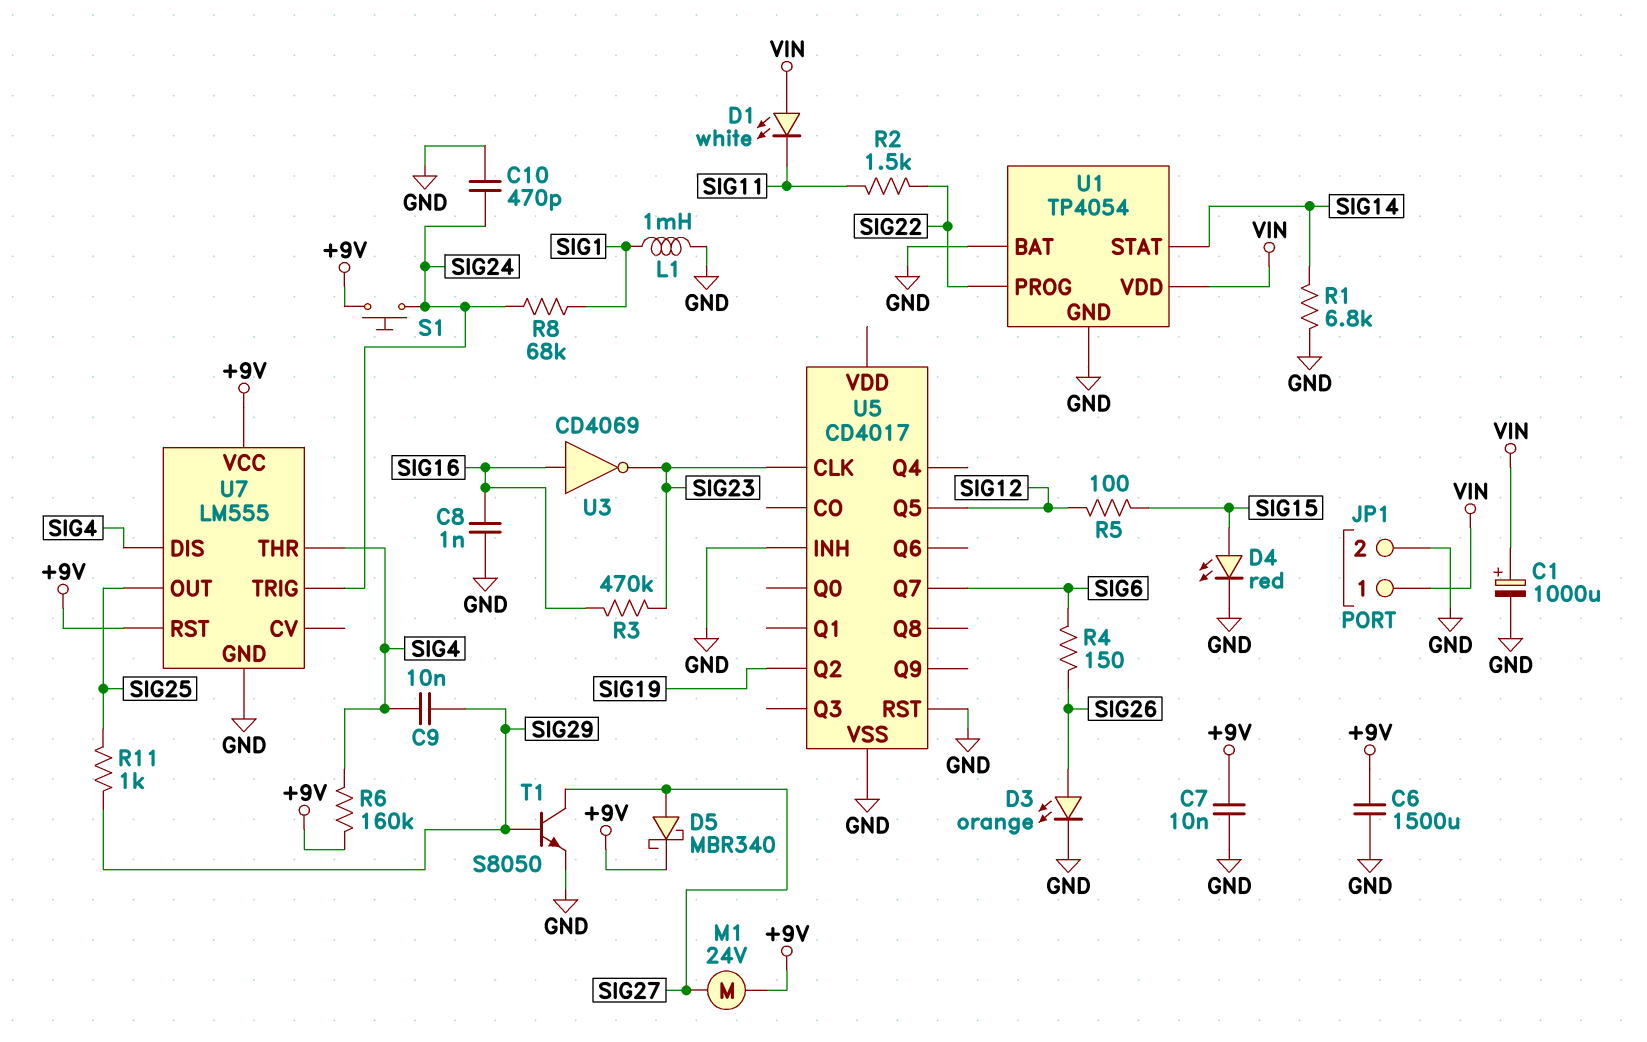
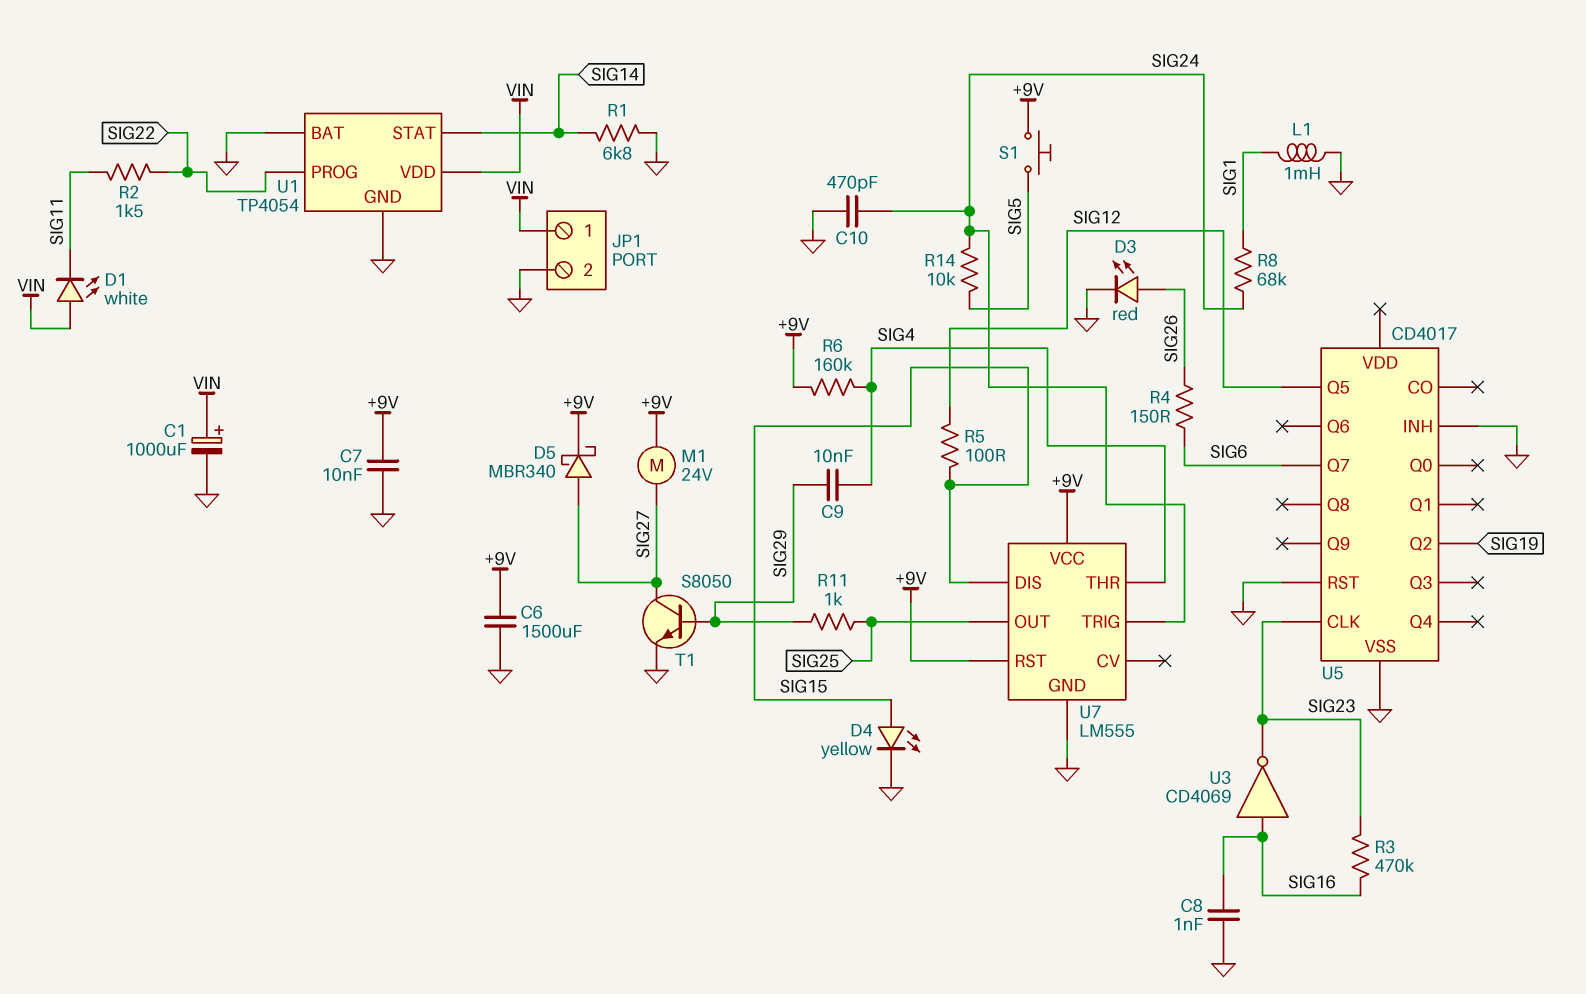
D3: LED orange (A SIG26, K GND) -> LED red (A SIG26, K GND)
D4: LED red (A SIG15, K GND) -> LED yellow (A SIG15, K GND)
R14: none -> 10k (SIG5, SIG24)
S1: button (+9V, SIG24) -> button (+9V, SIG5)
U7 pin DIS: SIG4 -> SIG15

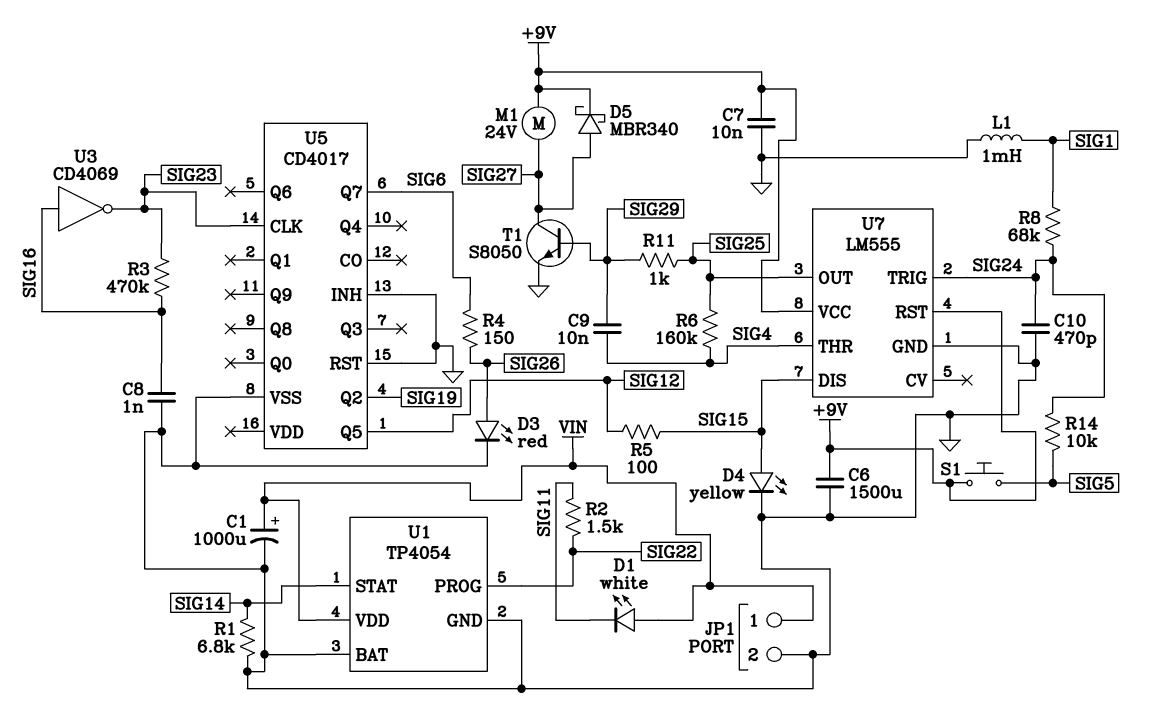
R6: 160k (+9V, SIG4) -> 160k (SIG4, SIG25)

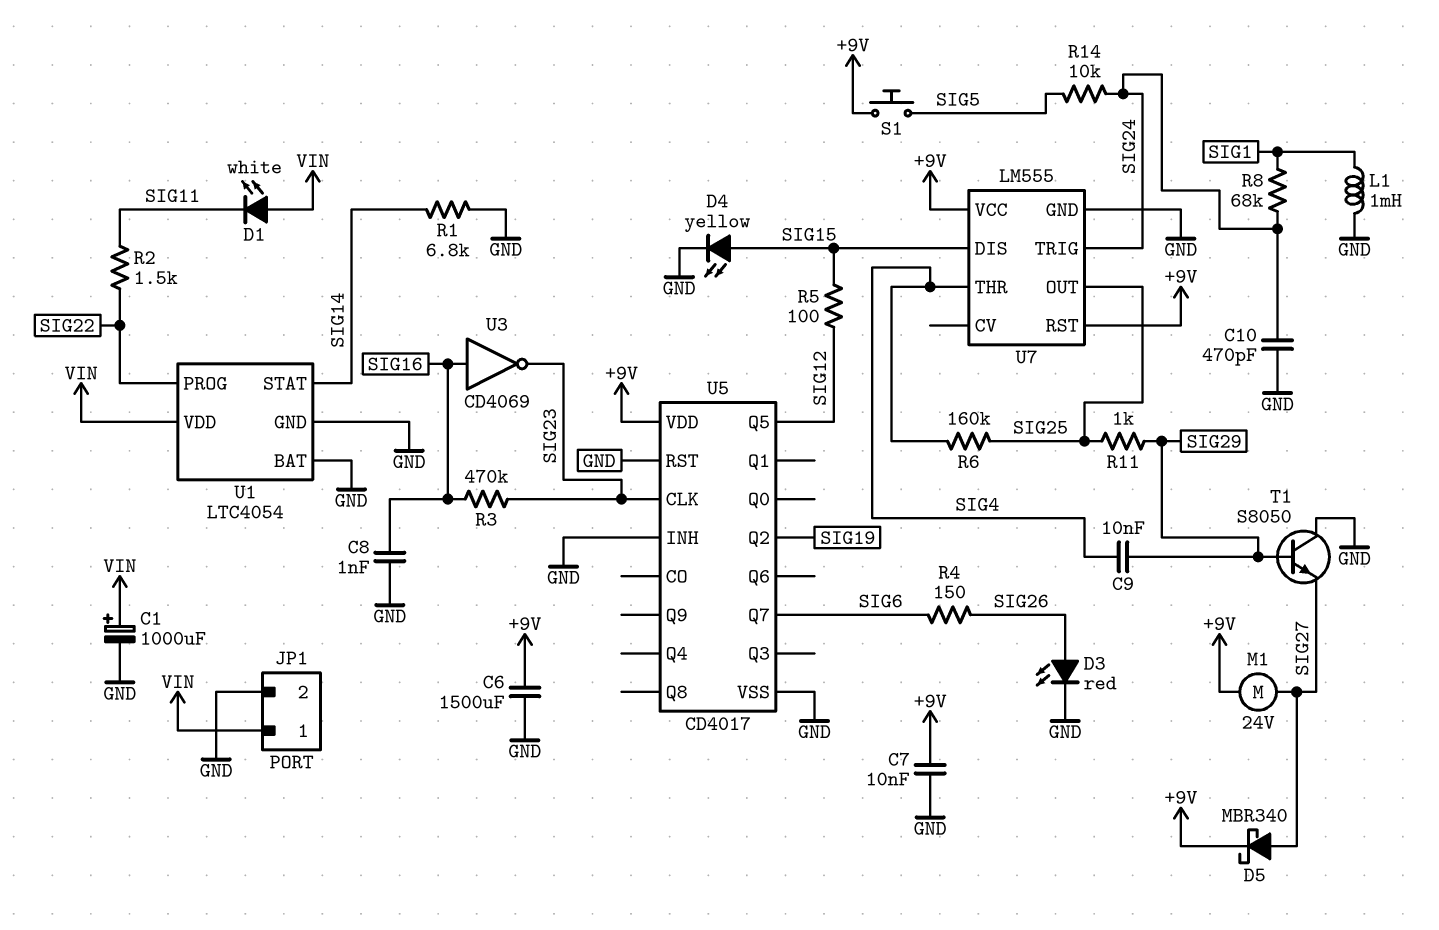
T1: NPN S8050 (B SIG29, C SIG27, E GND) -> NPN S8050 (B SIG29, C GND, E SIG27)
U1: TP4054 -> LTC4054
U5 pin VDD: none -> +9V

